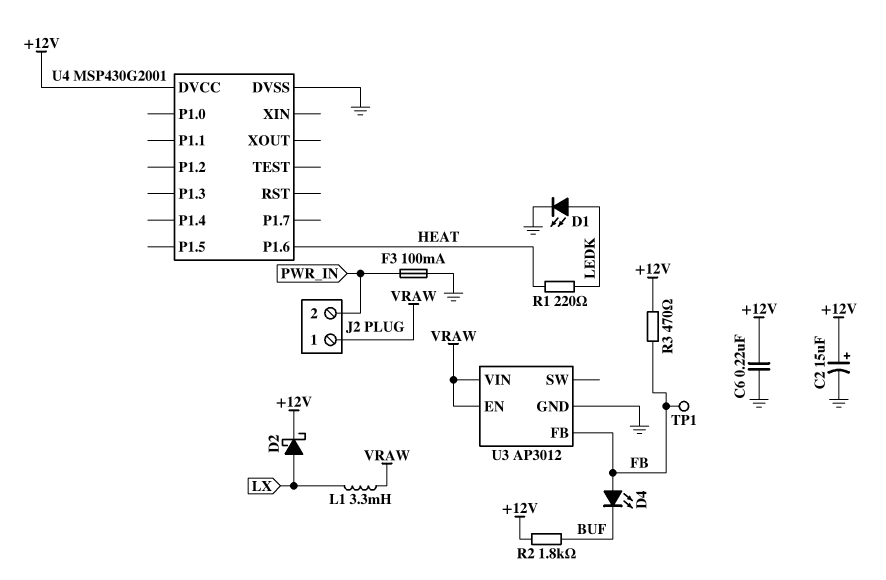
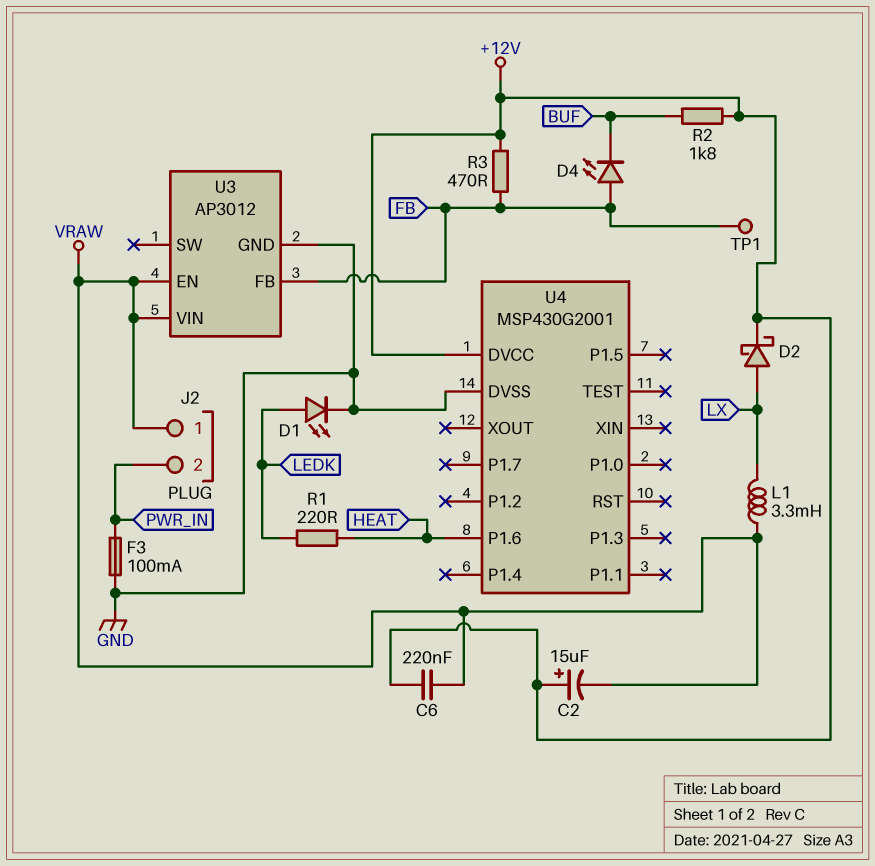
C2: 15uF (plus +12V, minus GND) -> 15uF (plus +12V, minus VRAW)
C6: 220nF (+12V, GND) -> 220nF (+12V, VRAW)

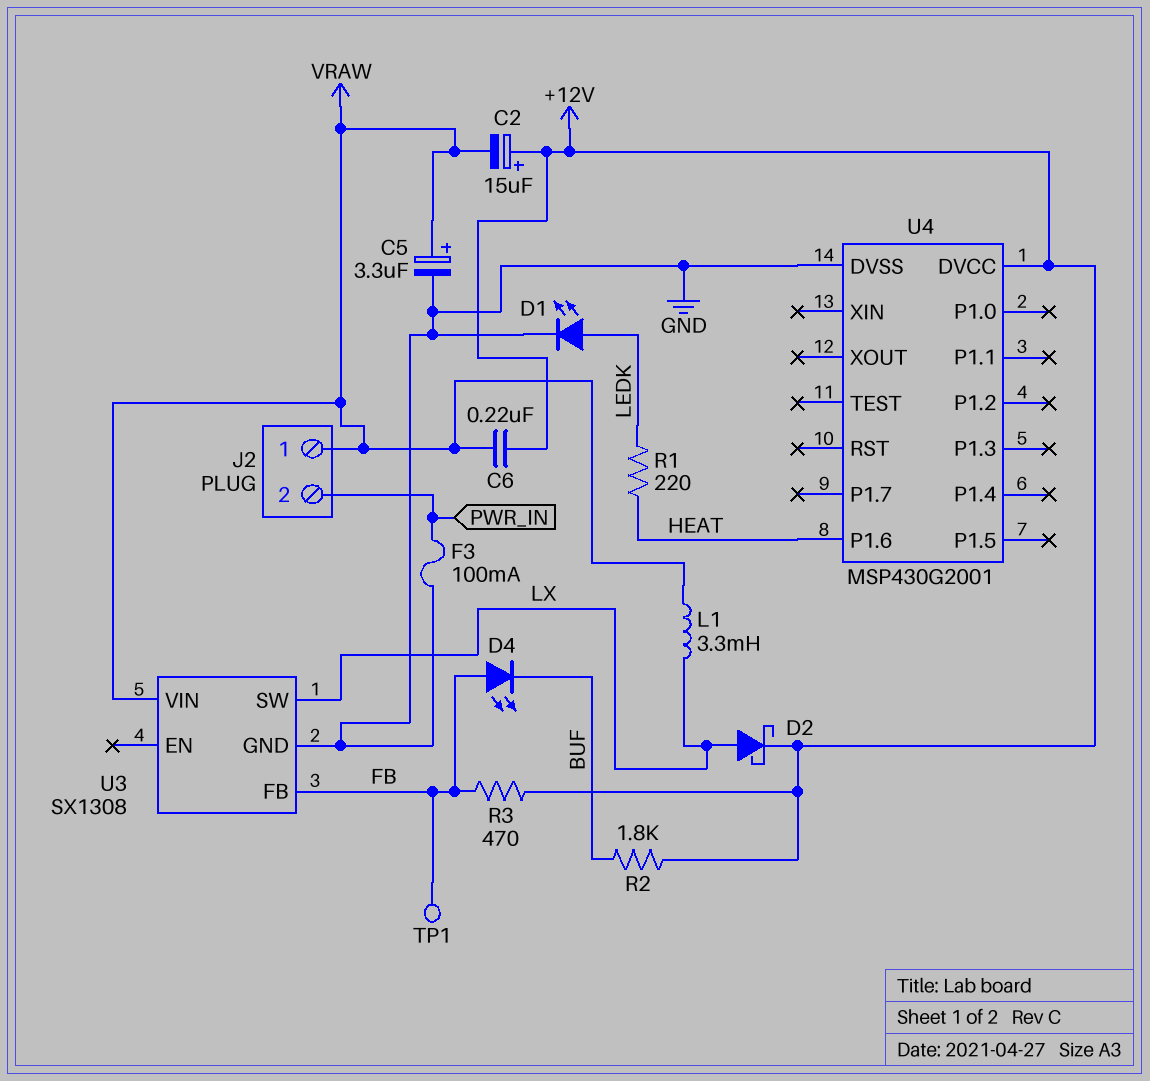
C5: none -> 3.3uF (plus VRAW, minus GND)
U3: AP3012 -> SX1308
U3 pin EN: VRAW -> none
U3 pin SW: none -> LX

